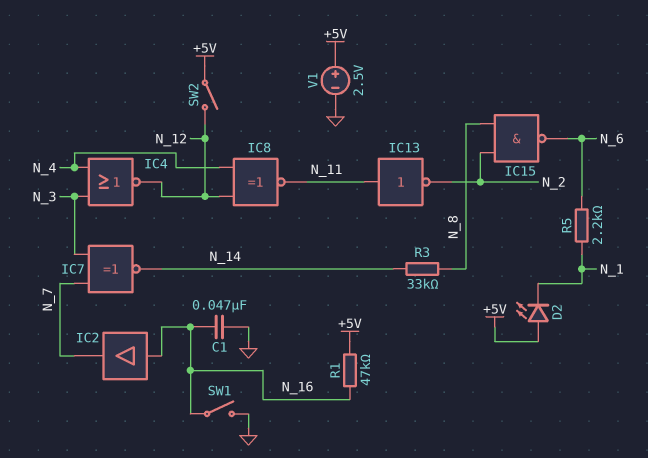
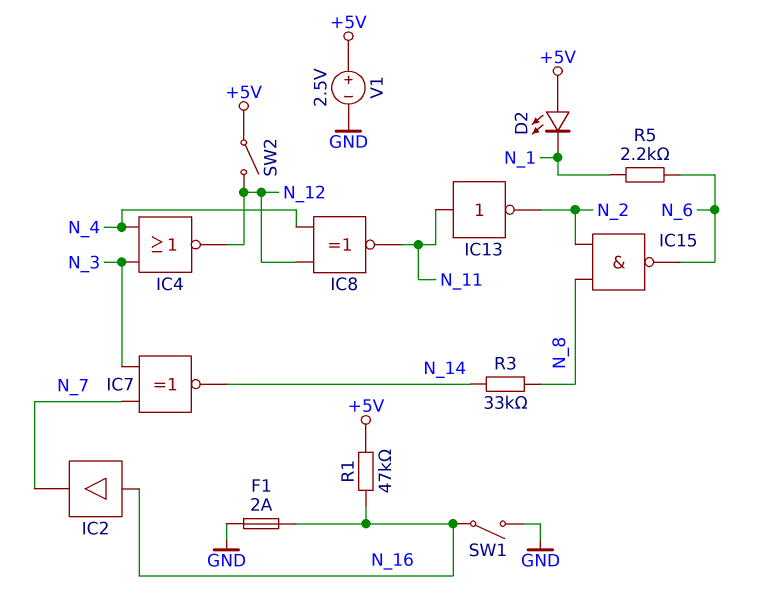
C1: 47nF (GND, N_16) -> none
F1: none -> 2A (GND, N_16)

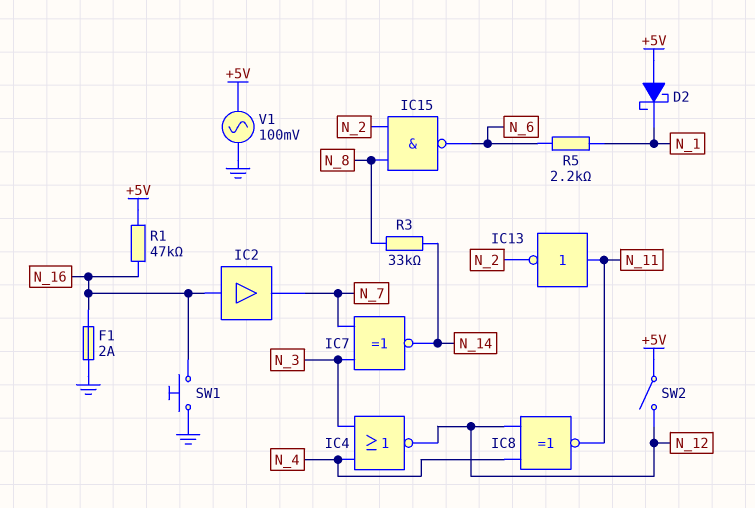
D2: LED (A +5V, K N_1) -> schottky (A +5V, K N_1)
SW1: switch (GND, N_16) -> button (GND, N_16)
V1: 2.5V (plus +5V, minus GND) -> AC 100mV (+5V, GND)

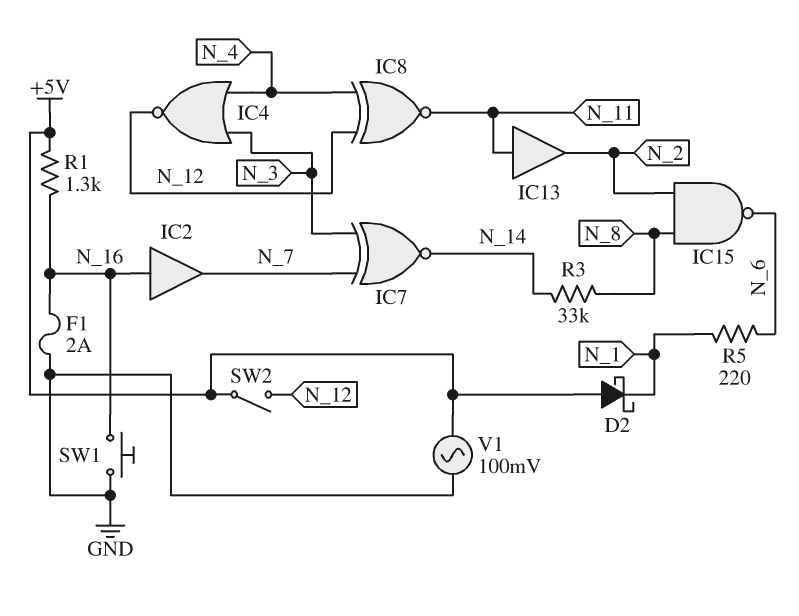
IC13: NOT (in N_11, out N_2) -> buffer (in N_11, out N_2)
R1: 47k (+5V, N_16) -> 1.3k (+5V, N_16)
R5: 2.2k (N_1, N_6) -> 220 (N_1, N_6)

